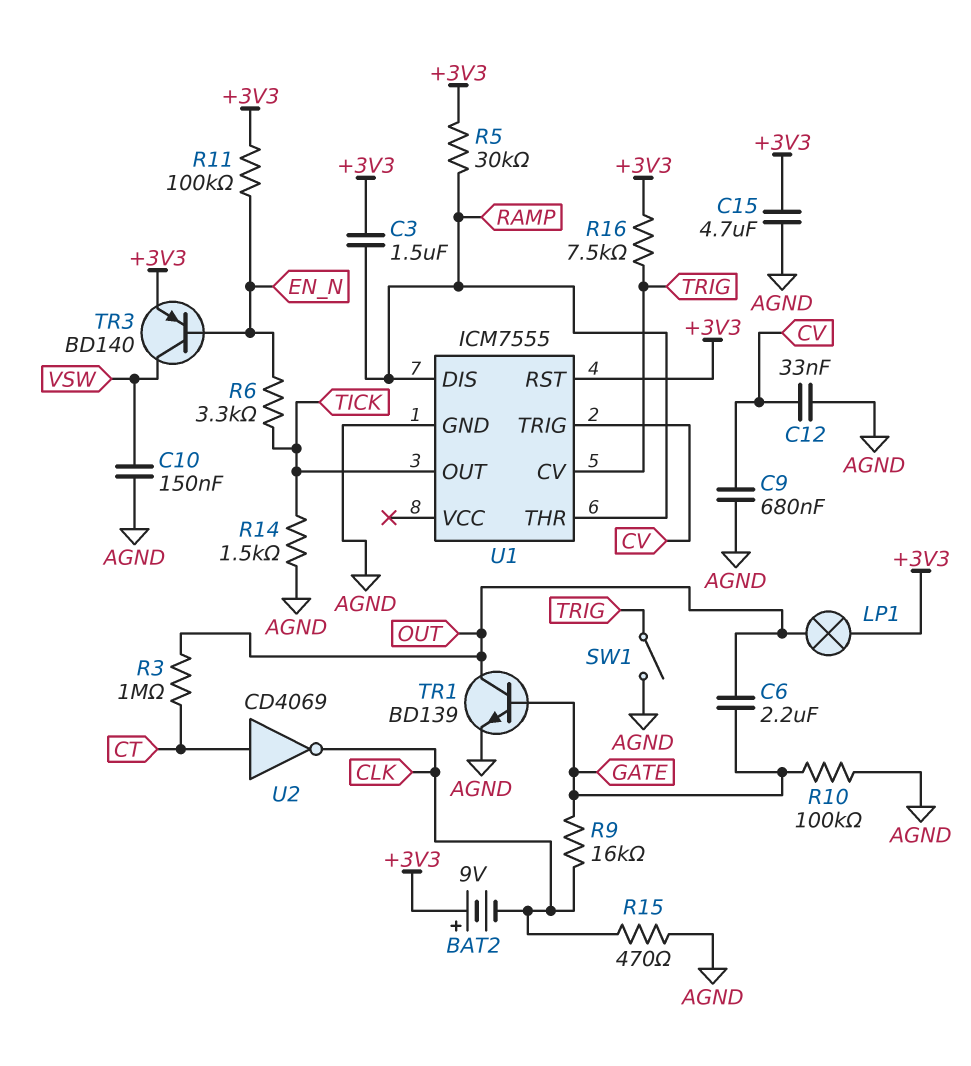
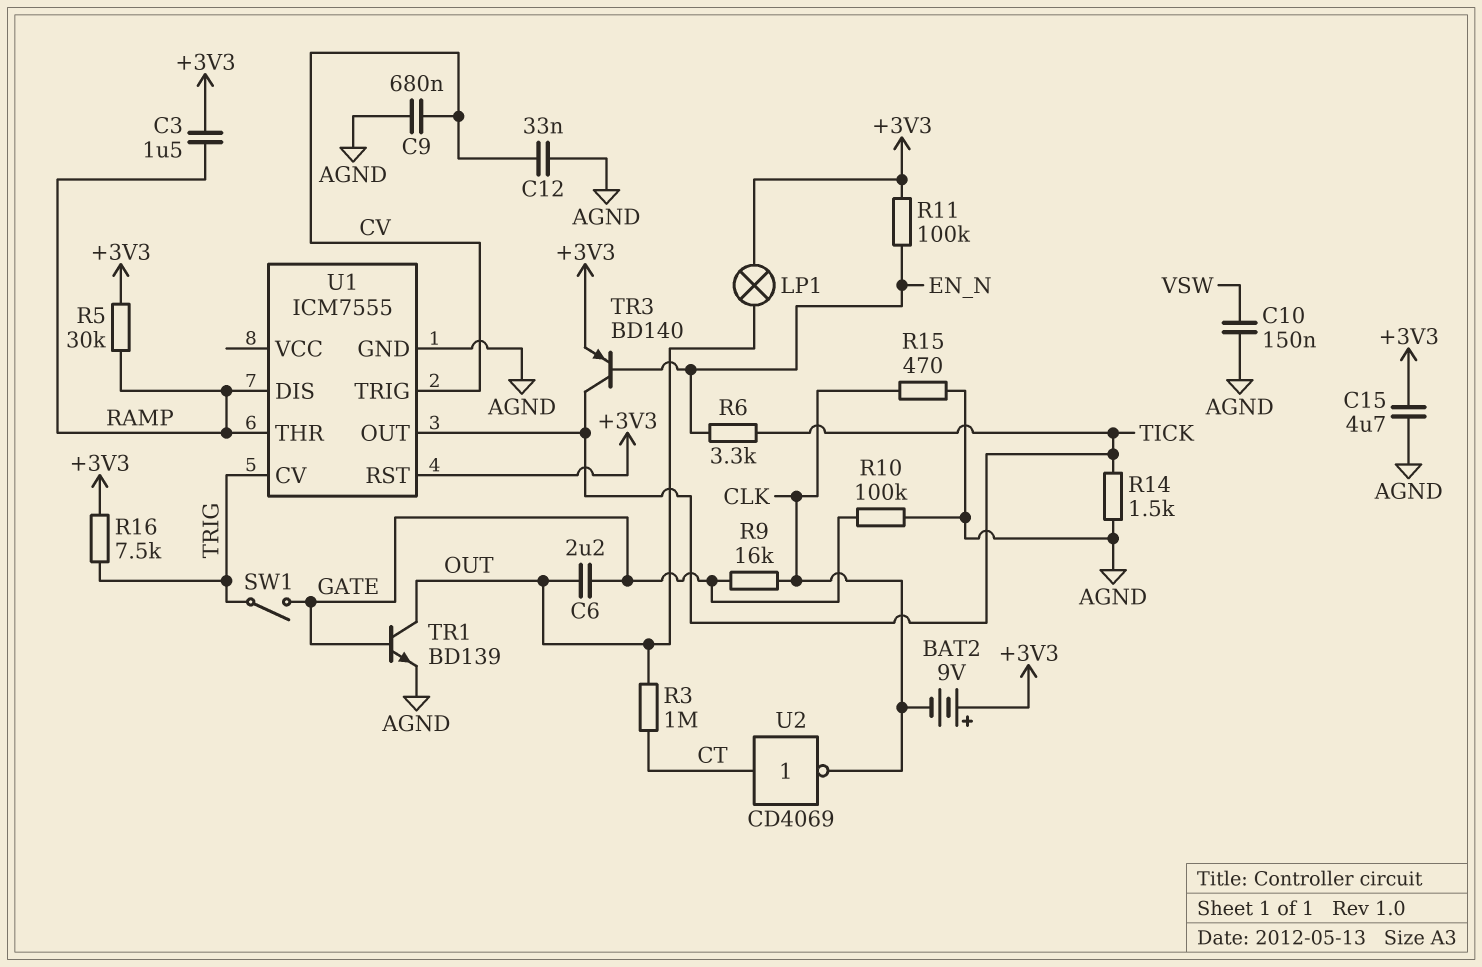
SW1: switch (AGND, TRIG) -> switch (GATE, TRIG)
TR3: PNP BD140 (B EN_N, C VSW, E +3V3) -> PNP BD140 (B EN_N, C TICK, E +3V3)

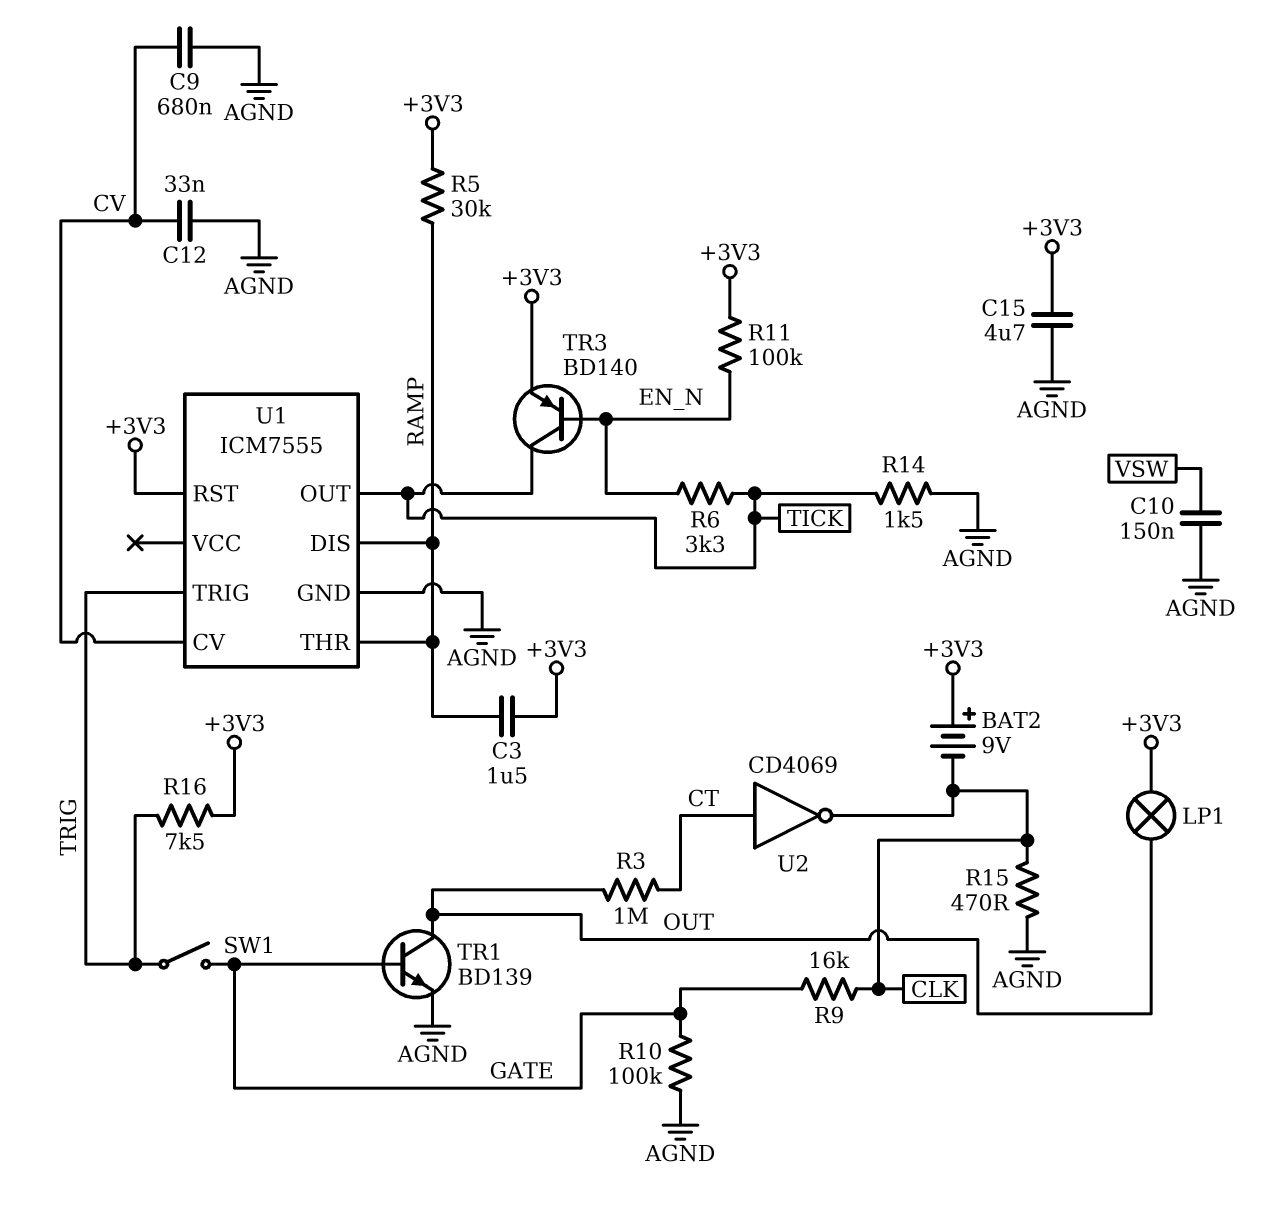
C6: 2.2uF (GATE, OUT) -> none
U1 pin CV: TRIG -> CV
U1 pin TRIG: CV -> TRIG

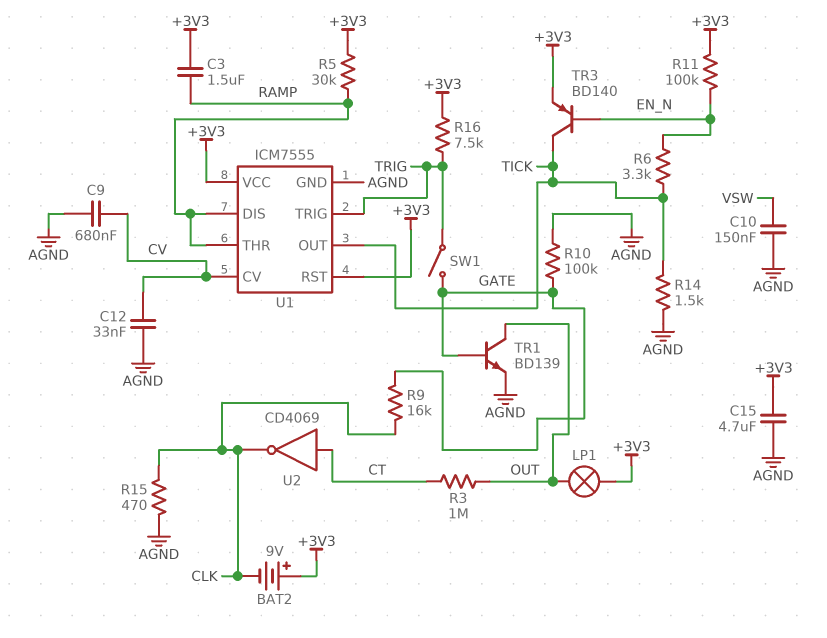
U1 pin VCC: none -> +3V3

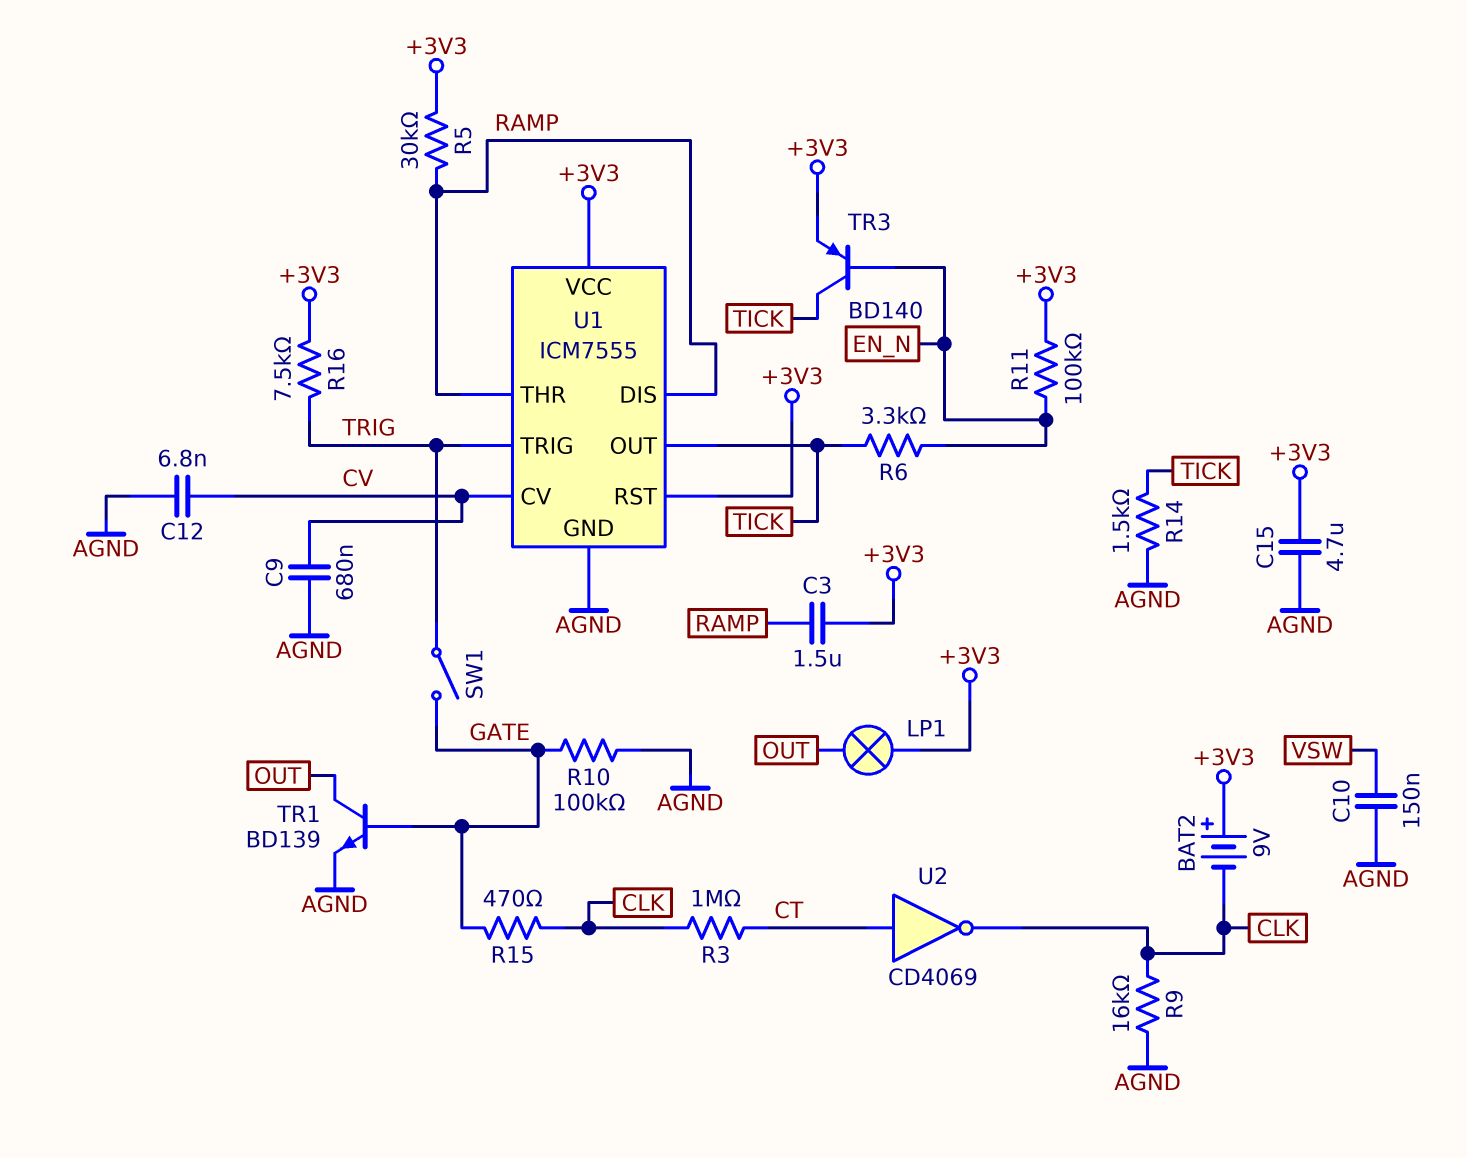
C12: 33nF (AGND, CV) -> 6.8nF (AGND, CV)
R3: 1M (CT, OUT) -> 1M (CLK, CT)
R9: 16k (CLK, GATE) -> 16k (AGND, CLK)
R15: 470 (AGND, CLK) -> 470 (CLK, GATE)

